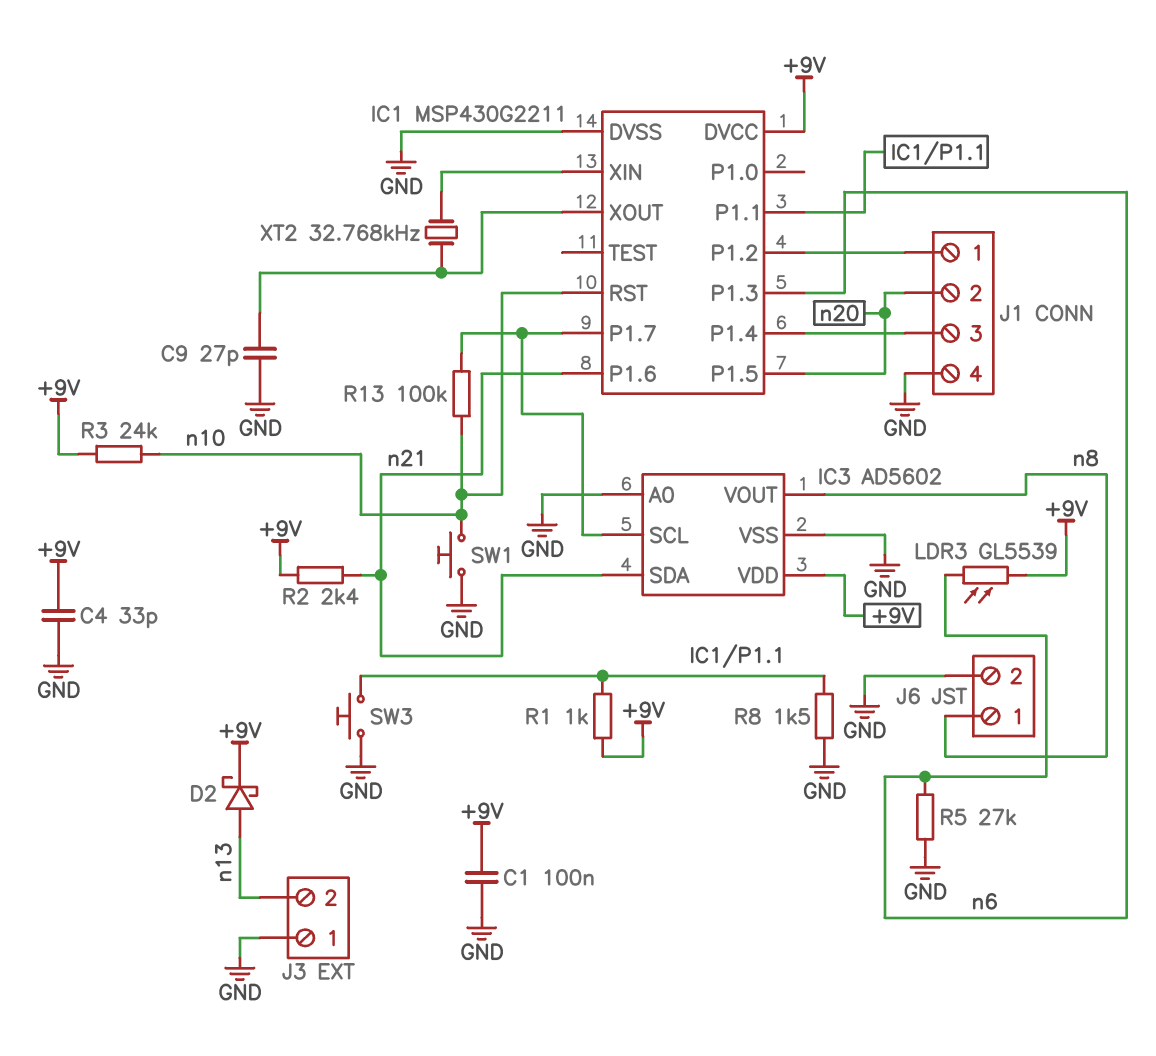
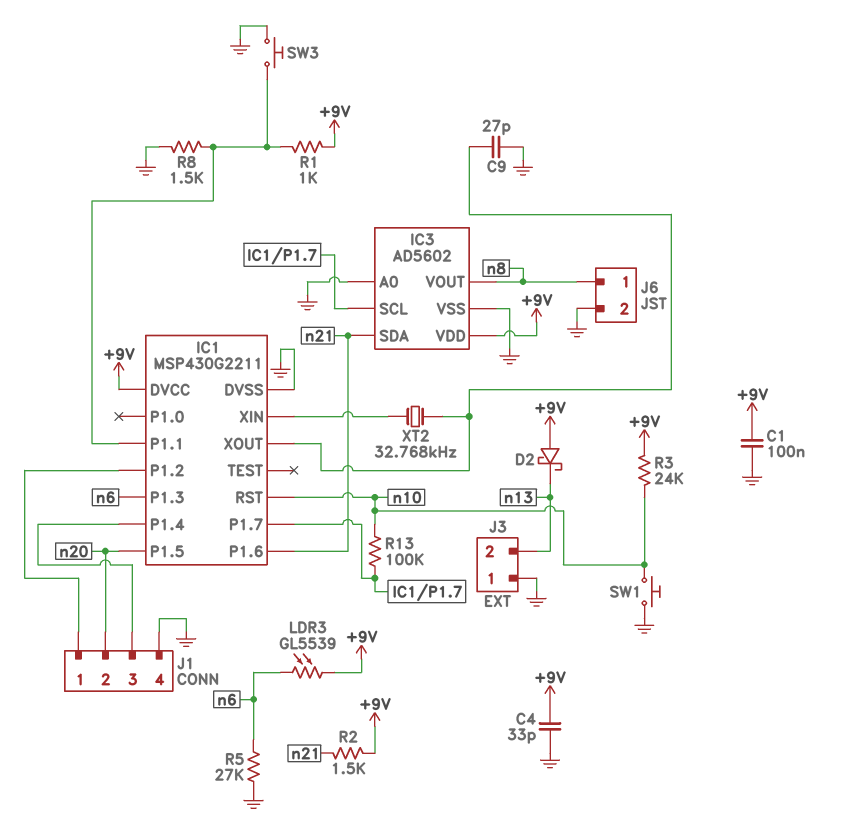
D2: schottky (A n13, K +9V) -> schottky (A +9V, K n13)
R2: 2.4k (+9V, n21) -> 1.5k (+9V, n21)

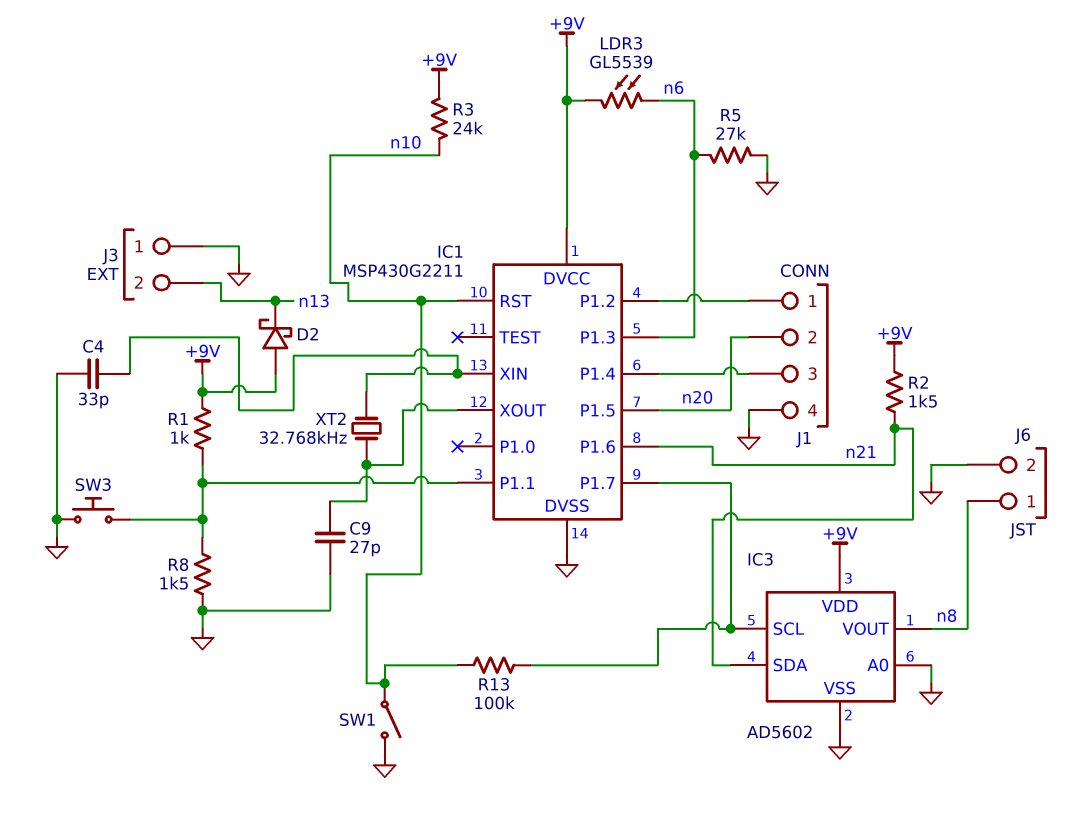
C1: 100nF (+9V, GND) -> none
C4: 33pF (+9V, GND) -> 33pF (GND, IC1/XIN)
SW1: button (GND, n10) -> switch (GND, n10)

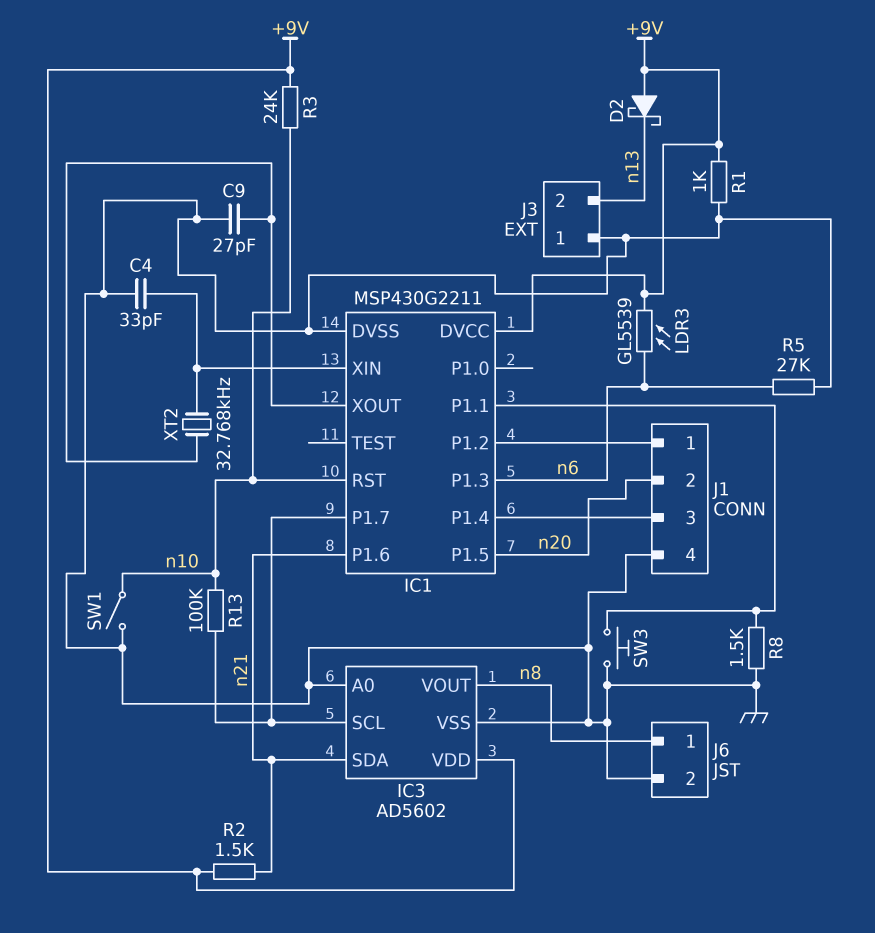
R1: 1k (+9V, IC1/P1.1) -> 1k (+9V, GND)

